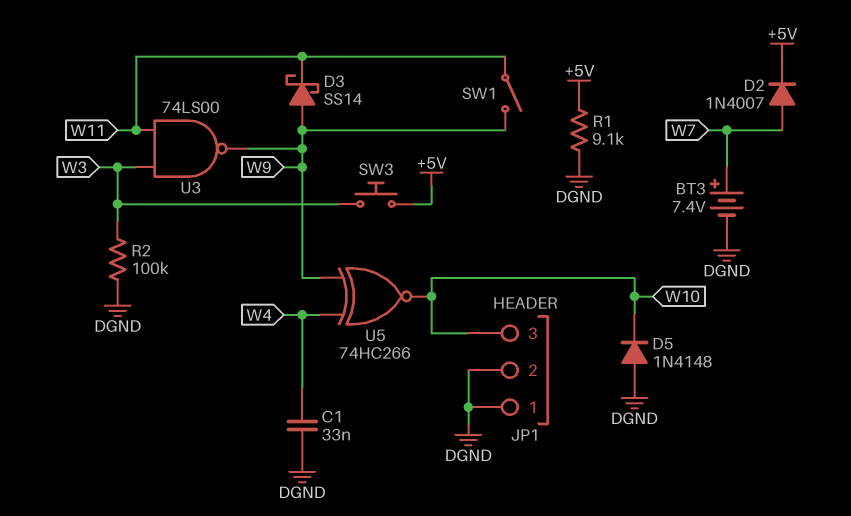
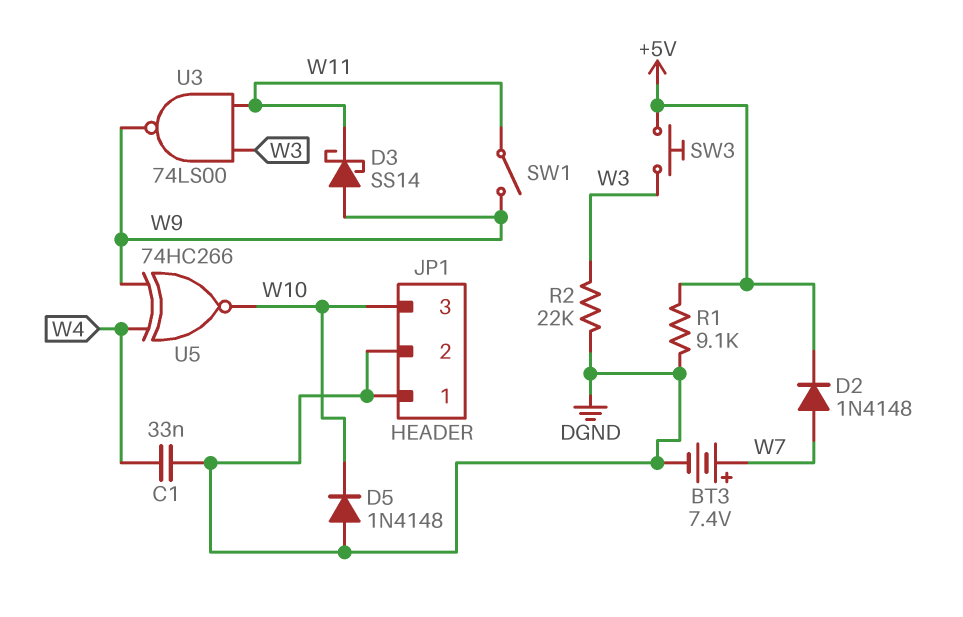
D2: diode 1N4007 (A W7, K +5V) -> diode 1N4148 (A W7, K +5V)
R2: 100k (DGND, W3) -> 22k (DGND, W3)

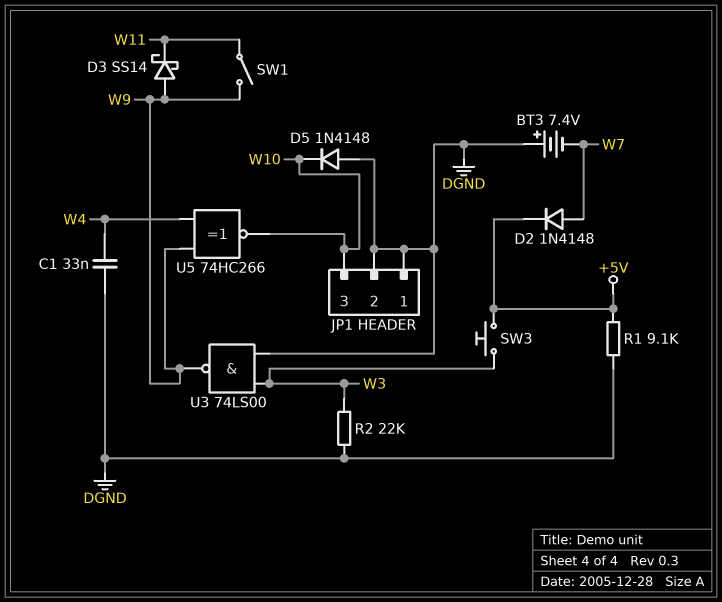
BT3: 7.4V (plus W7, minus DGND) -> 7.4V (plus DGND, minus W7)
U3: NAND 74LS00 (in W3, in W11, out W9) -> NAND 74LS00 (in DGND, in W3, out W9)

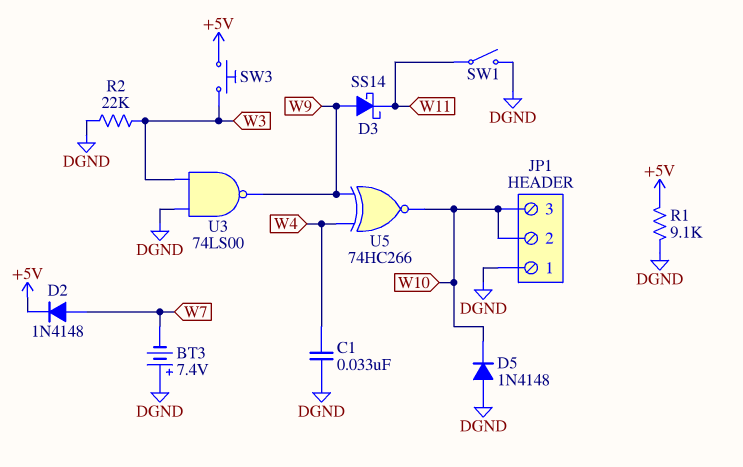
JP1 pin 2: DGND -> W10
SW1: switch (W9, W11) -> switch (DGND, W11)

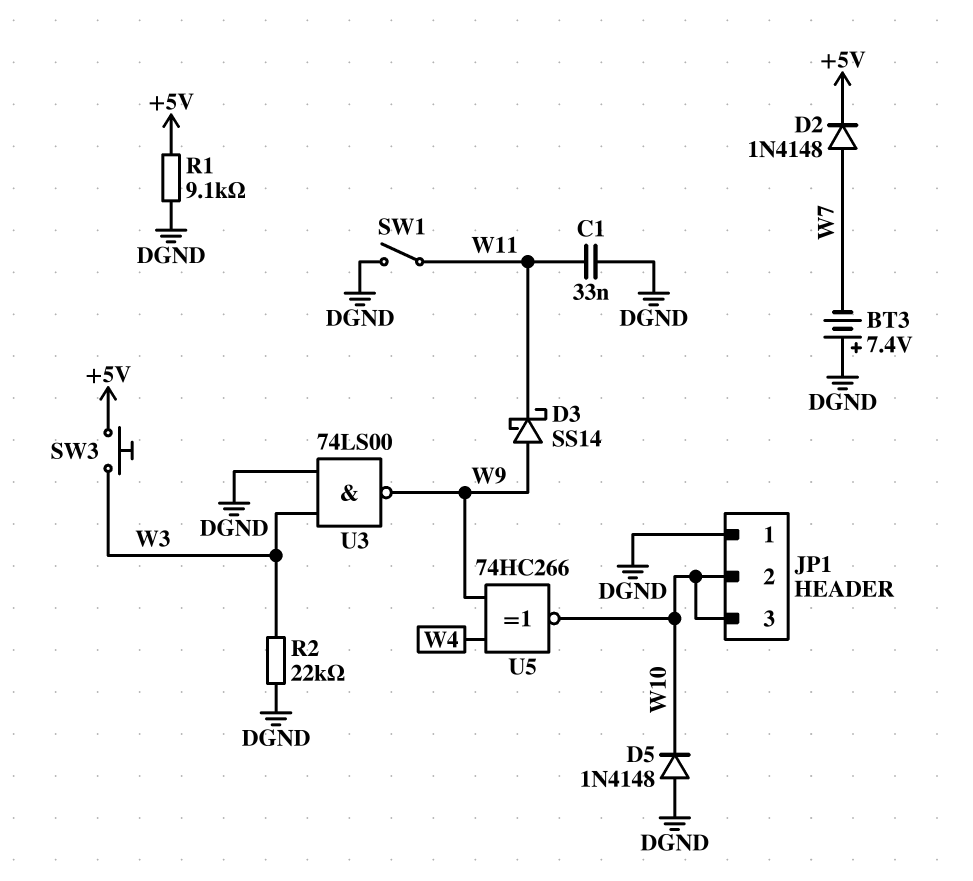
C1: 33nF (DGND, W4) -> 33nF (DGND, W11)

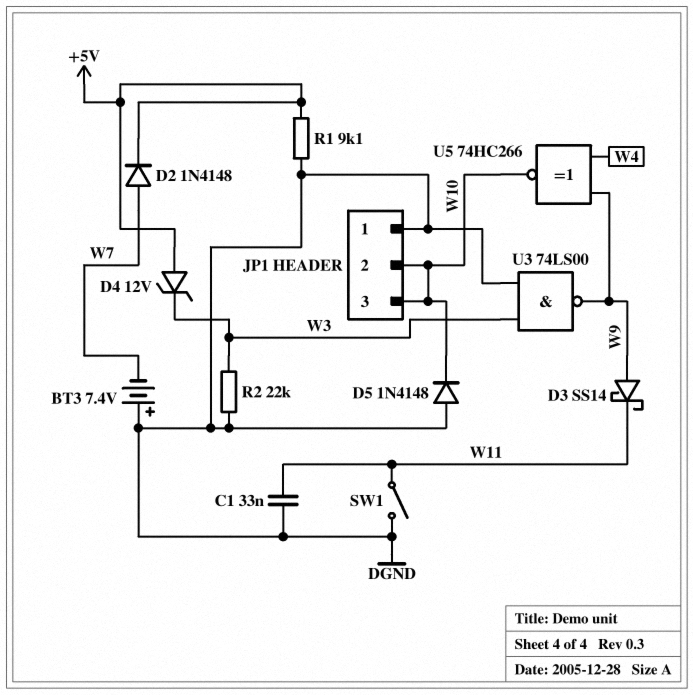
D4: none -> zener 12V (A +5V, K W3)
SW3: button (+5V, W3) -> none

